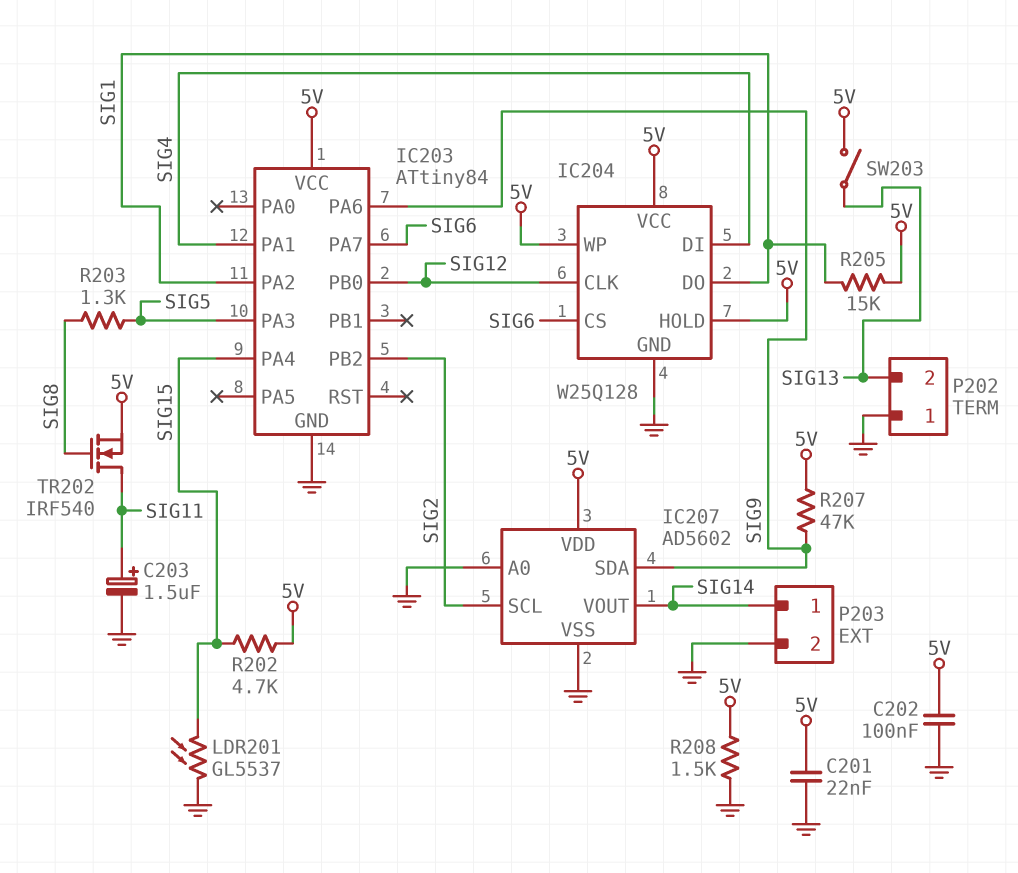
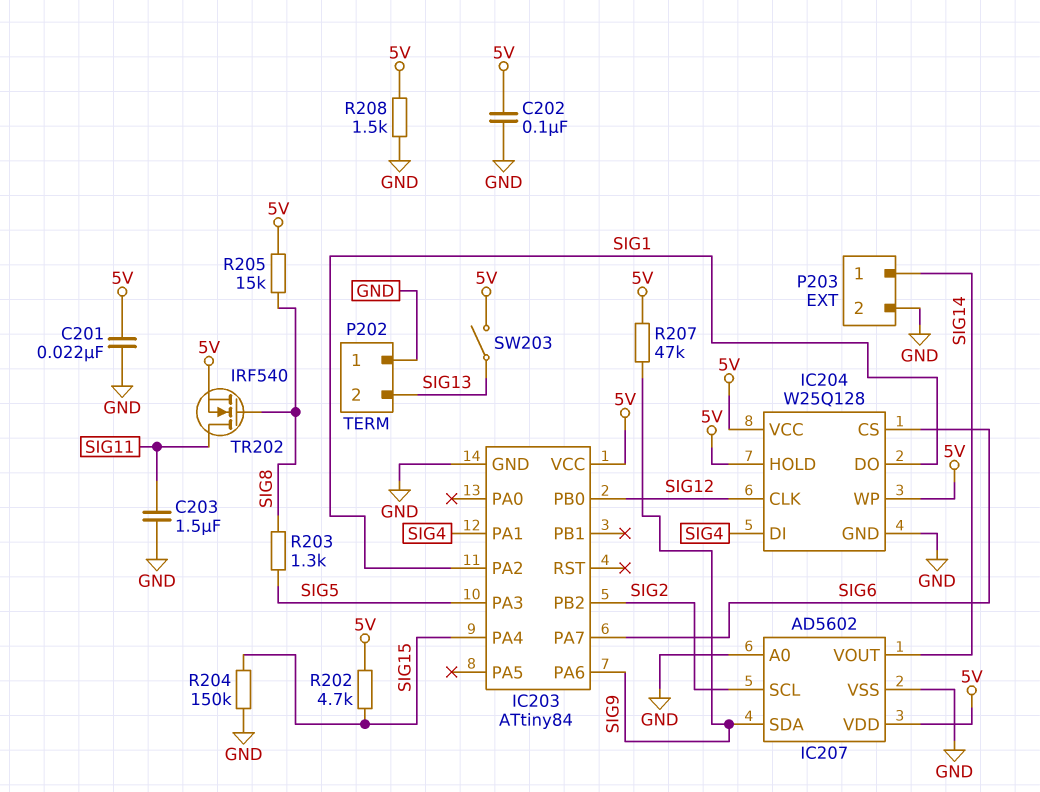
C203: 1.5uF (plus SIG11, minus GND) -> 1.5uF (GND, SIG11)
LDR201: GL5537 (GND, SIG15) -> none
R204: none -> 150k (GND, SIG15)
R205: 15k (5V, SIG1) -> 15k (5V, SIG8)

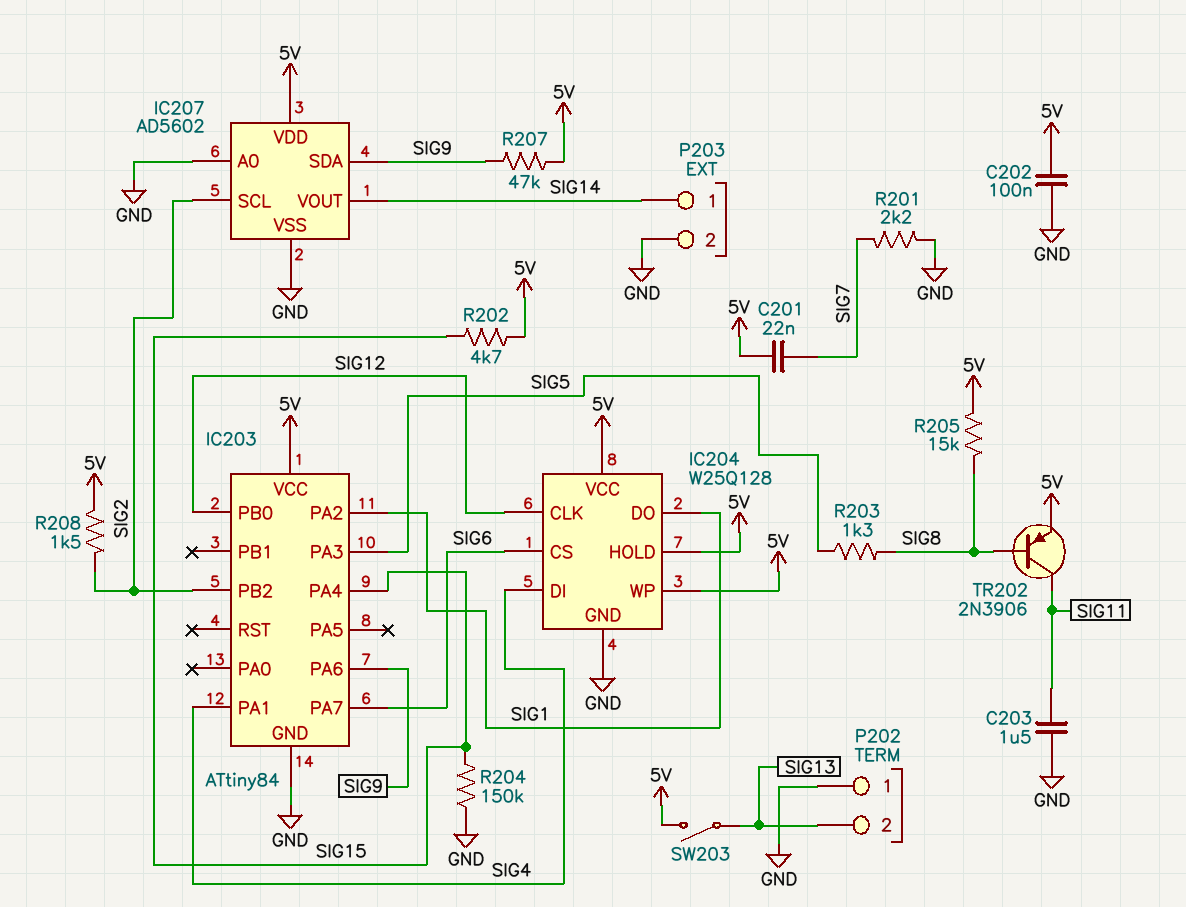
C201: 22nF (5V, GND) -> 22nF (5V, SIG7)
R201: none -> 2.2k (GND, SIG7)
R208: 1.5k (5V, GND) -> 1.5k (5V, SIG2)
TR202: NMOS IRF540 (G SIG8, D SIG11, S 5V) -> PNP 2N3906 (B SIG8, C SIG11, E 5V)

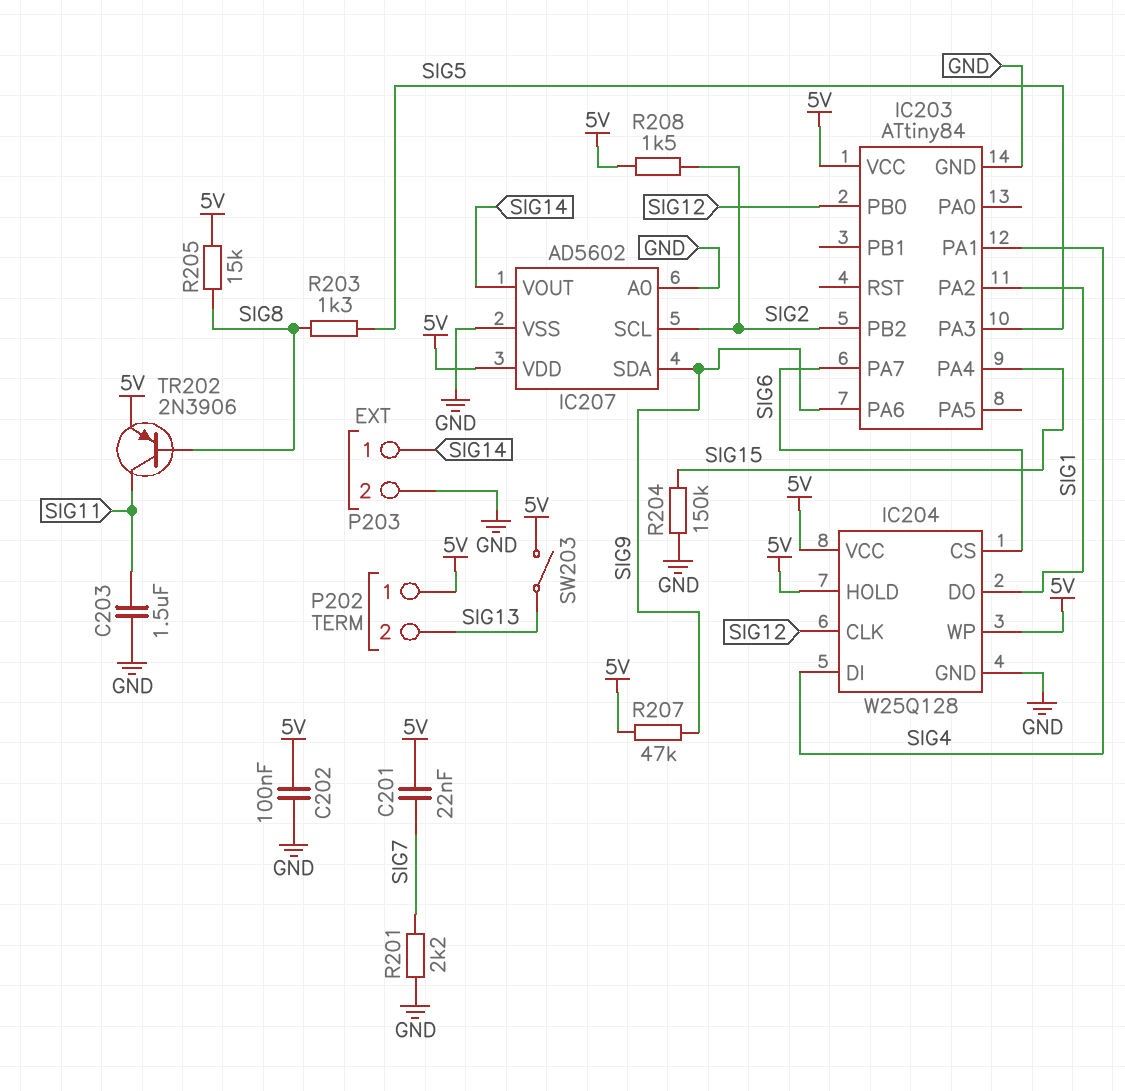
P202 pin 1: GND -> 5V
R202: 4.7k (5V, SIG15) -> none

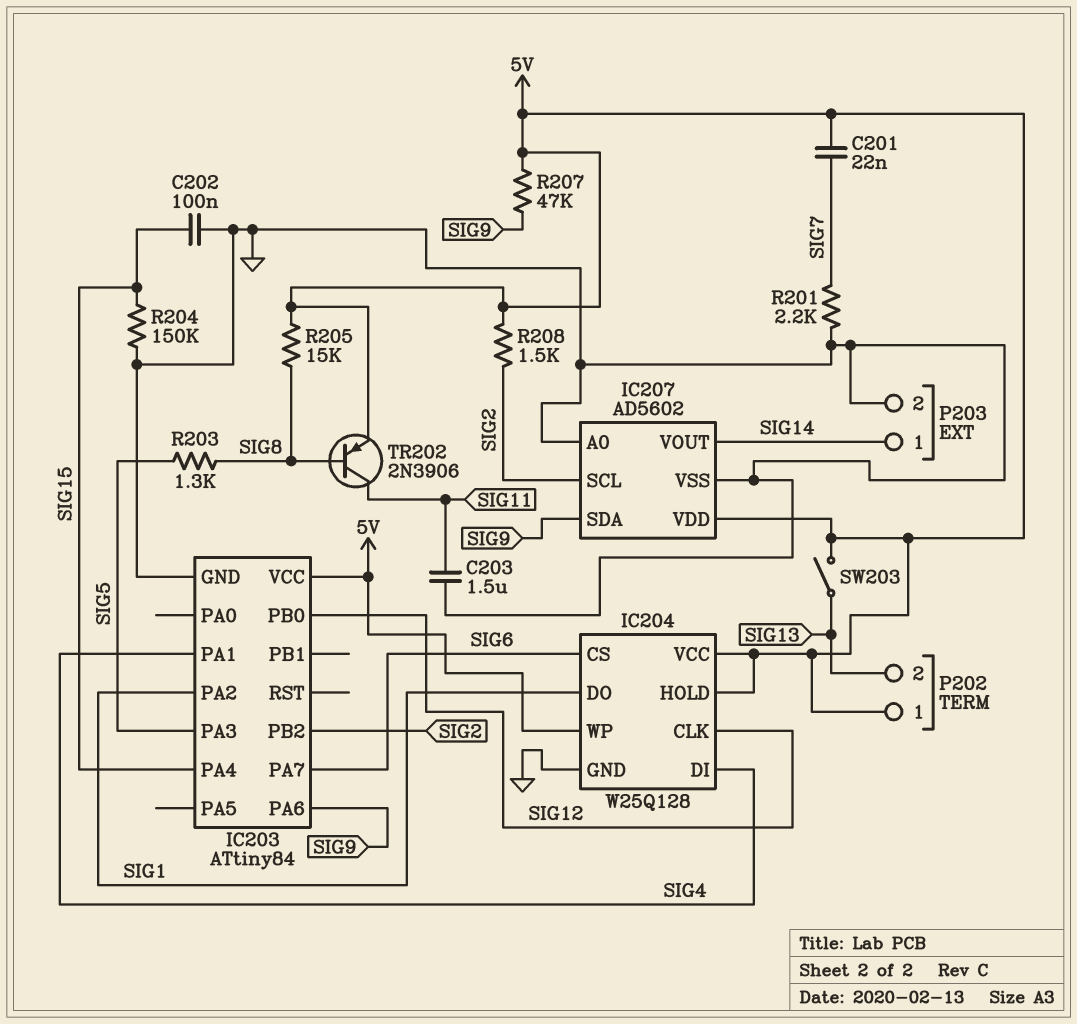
C202: 100nF (5V, GND) -> 100nF (GND, SIG15)

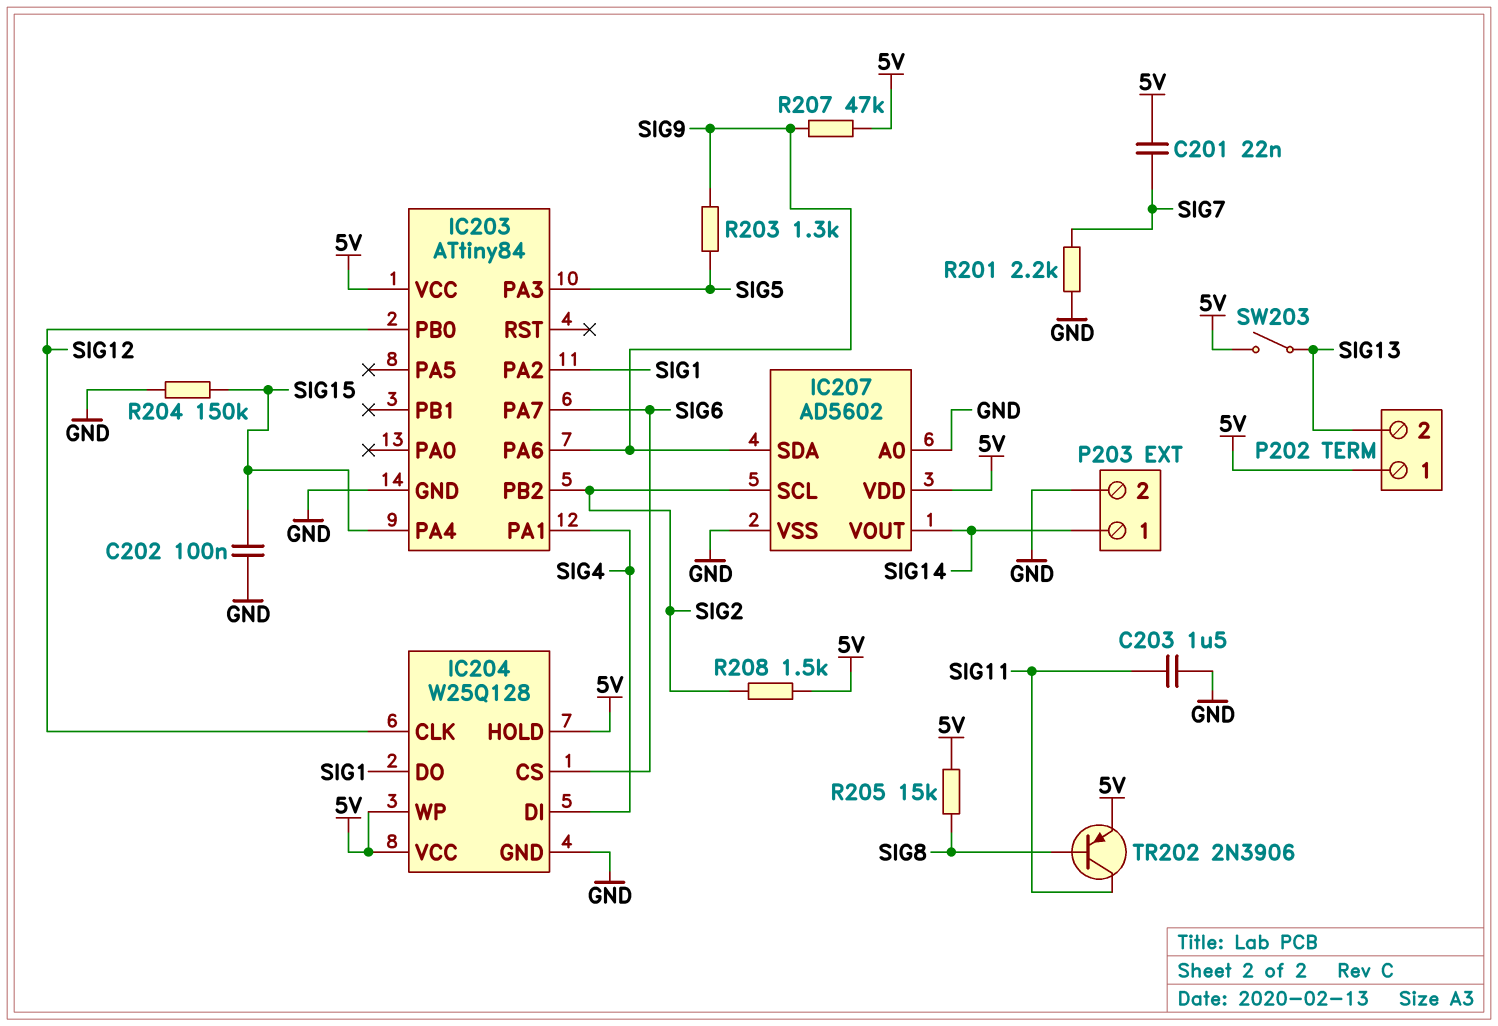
R203: 1.3k (SIG5, SIG8) -> 1.3k (SIG5, SIG9)

